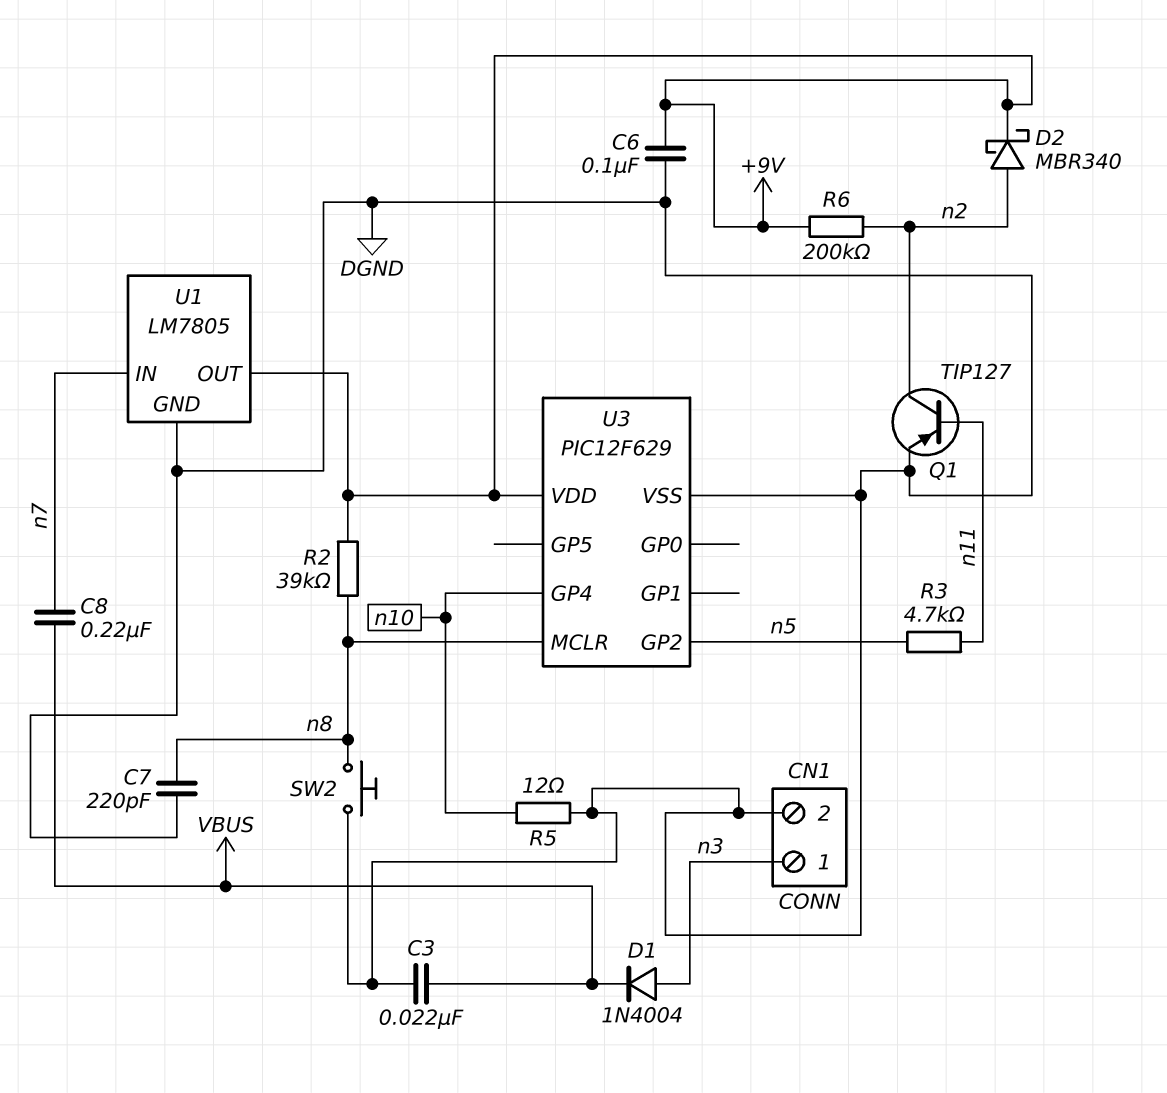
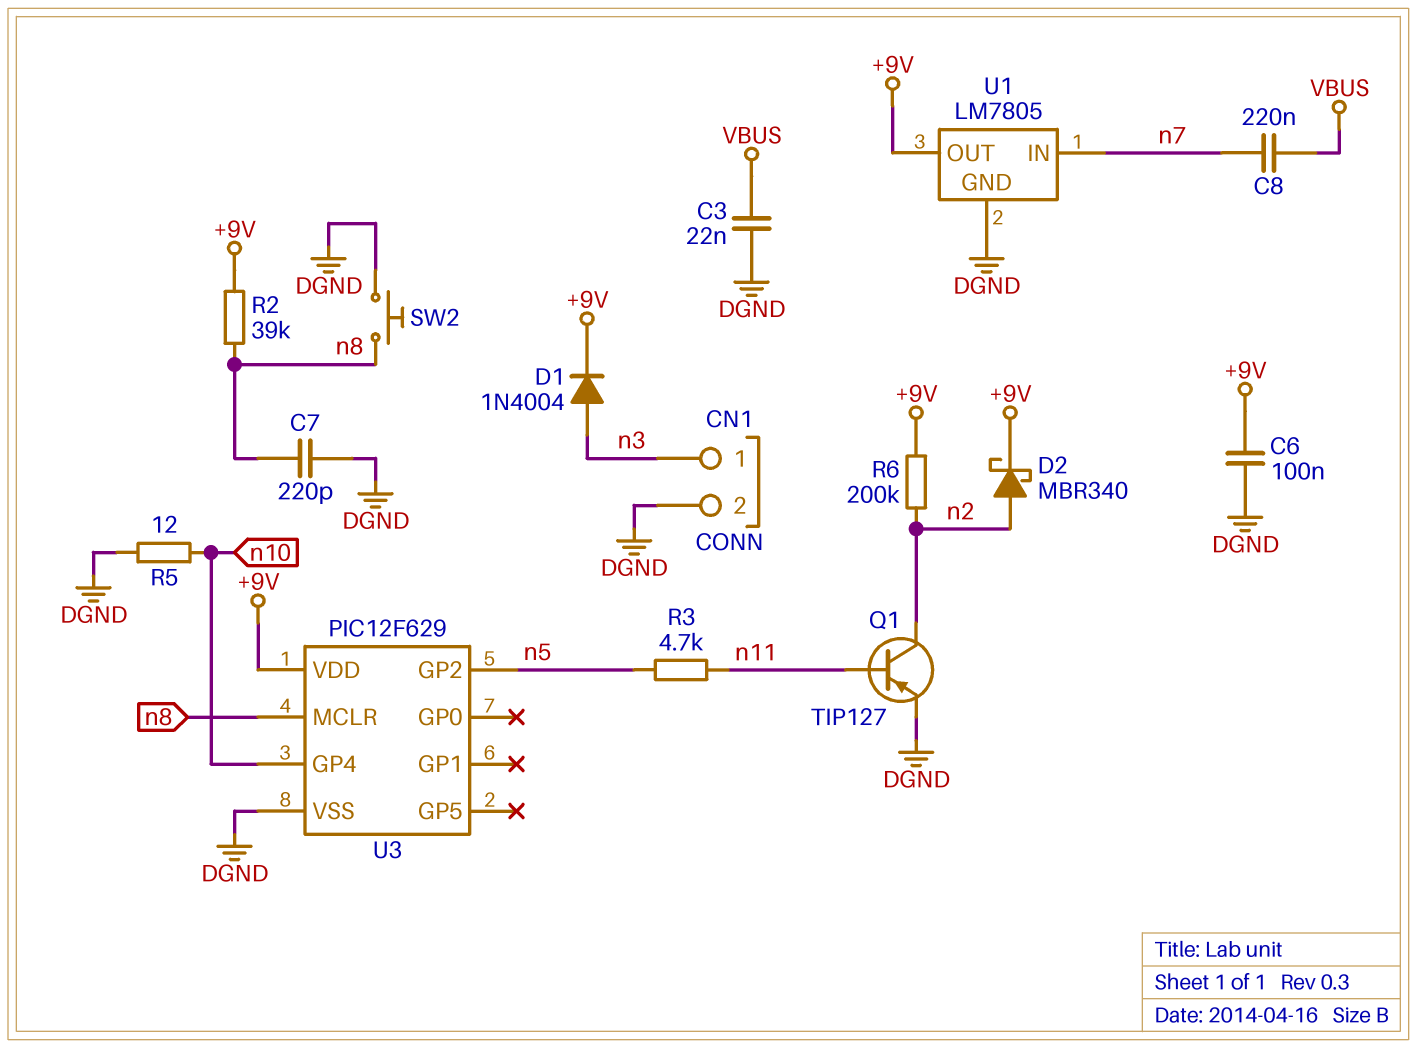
D1: diode 1N4004 (A n3, K VBUS) -> diode 1N4004 (A n3, K +9V)

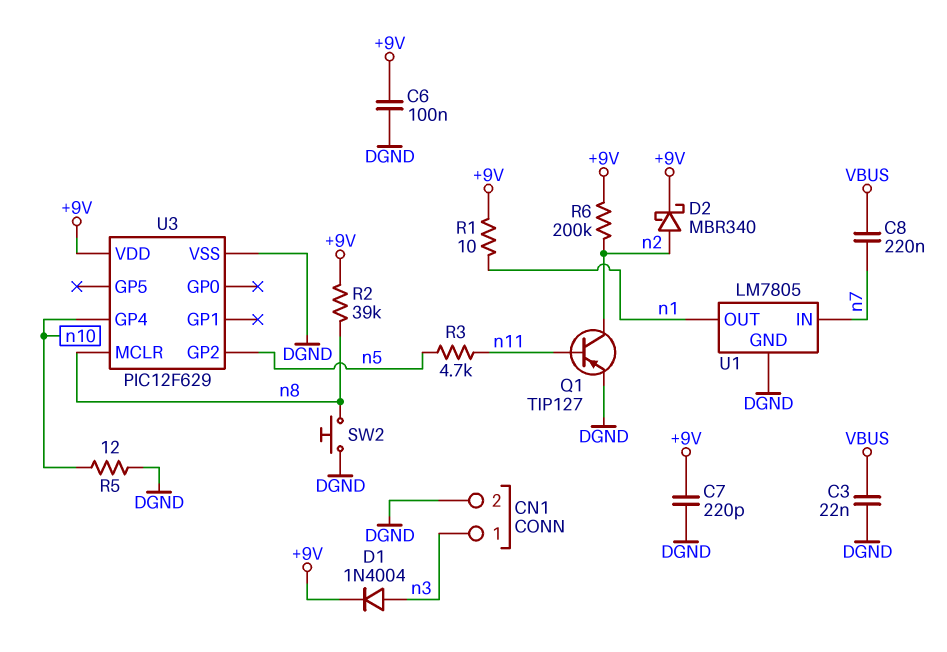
C7: 220pF (DGND, n8) -> 220pF (+9V, DGND)
R1: none -> 10 (+9V, n1)
U1 pin OUT: +9V -> n1

